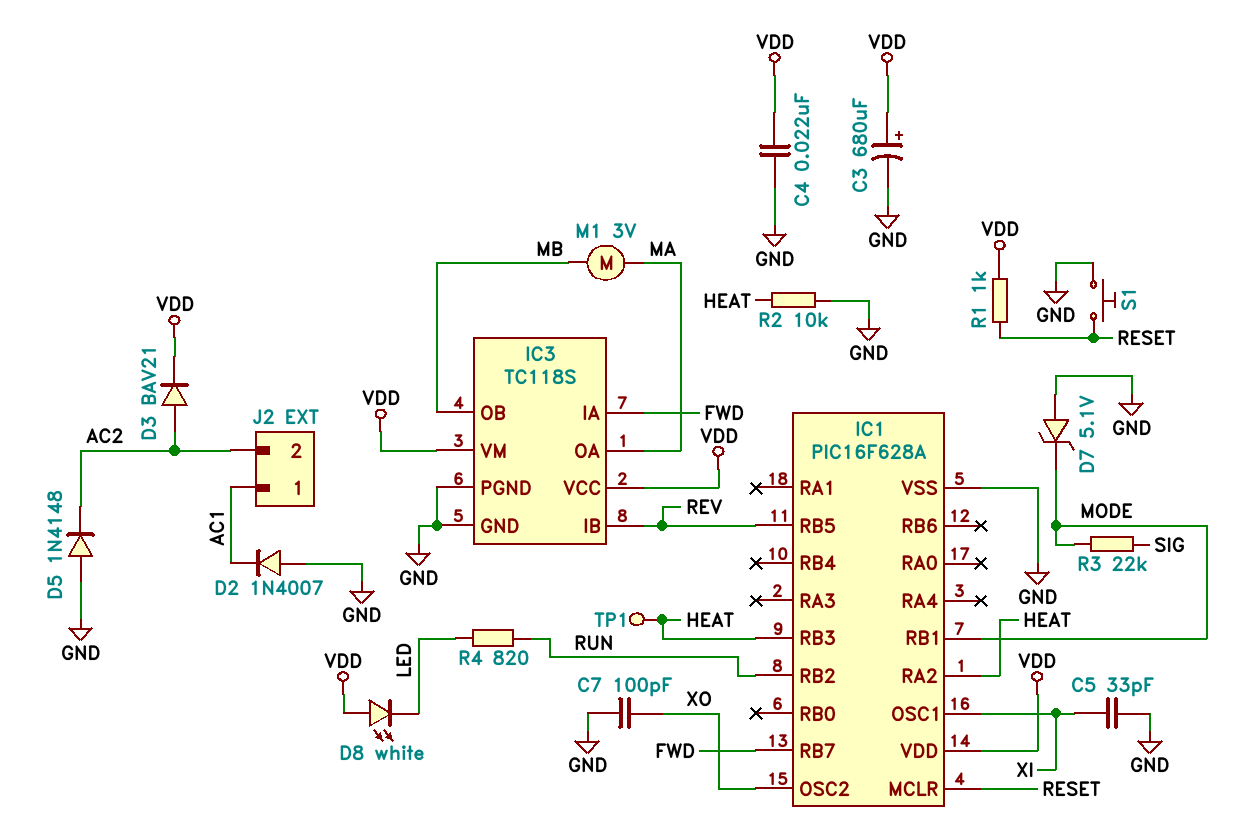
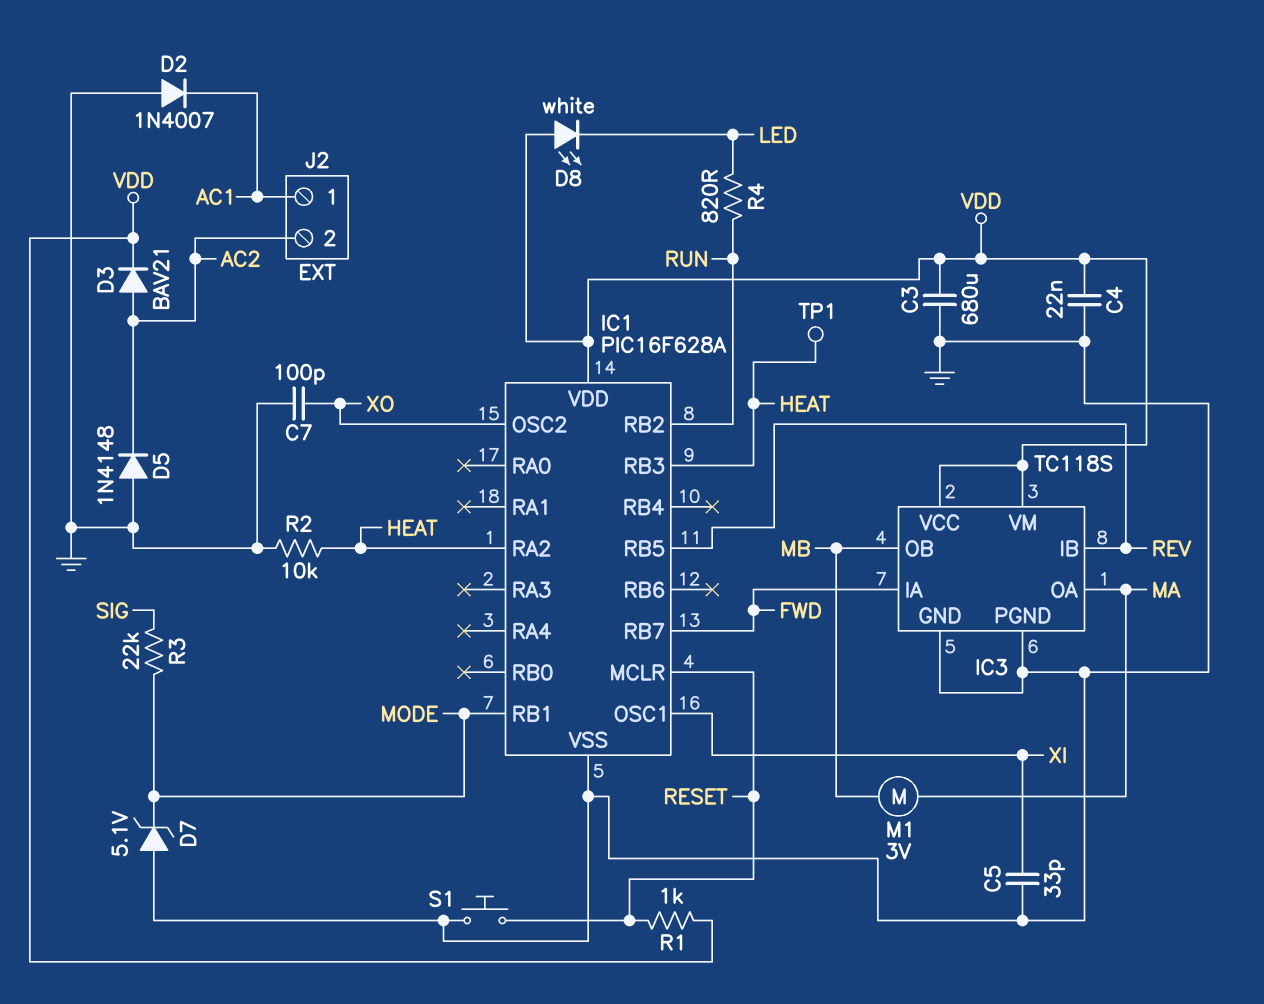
C3: 680uF (plus VDD, minus GND) -> 680uF (GND, VDD)

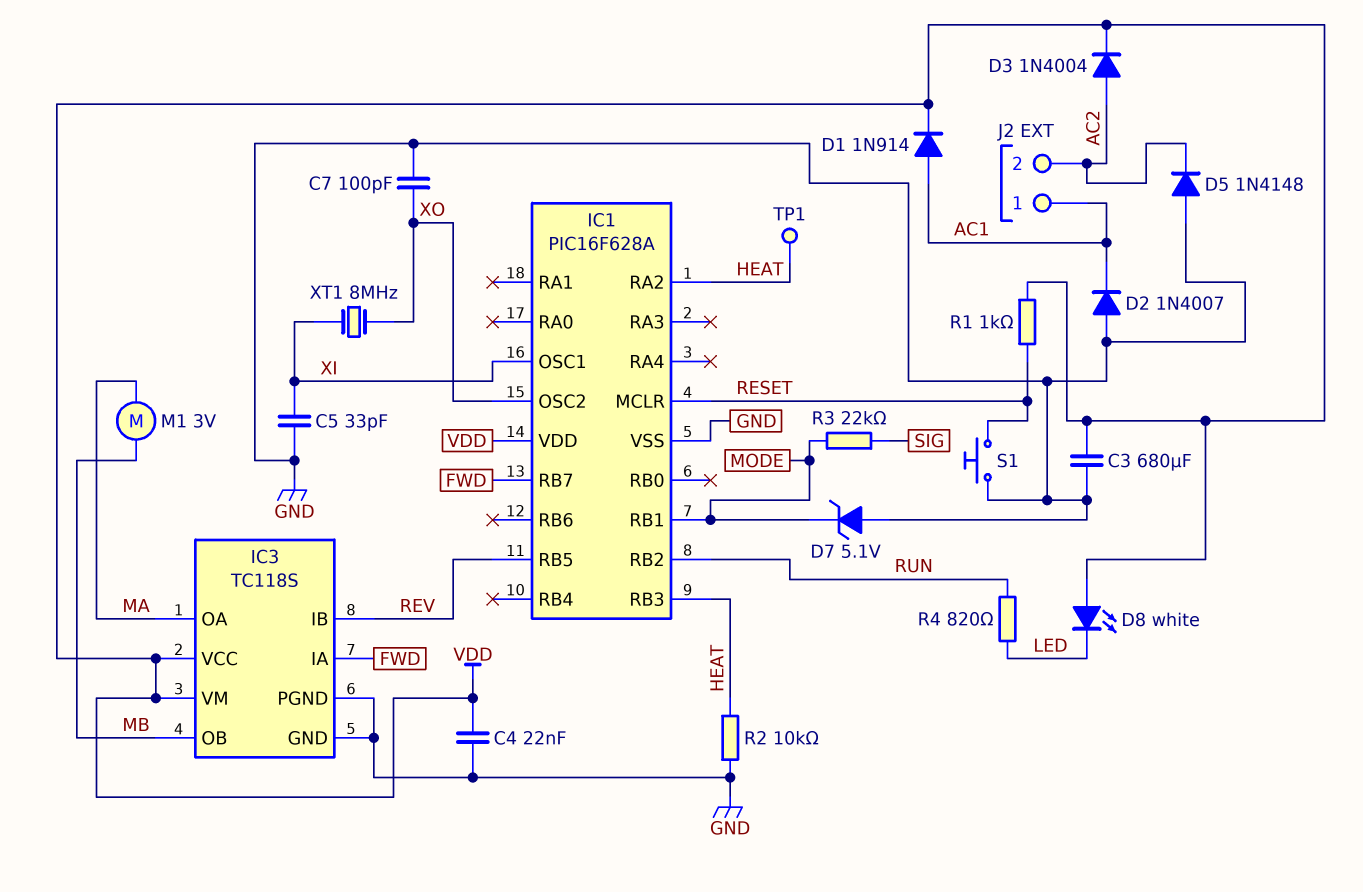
D1: none -> diode 1N914 (A AC1, K VDD)
D3: diode BAV21 (A AC2, K VDD) -> diode 1N4004 (A AC2, K VDD)
XT1: none -> 8MHz (XI, XO)

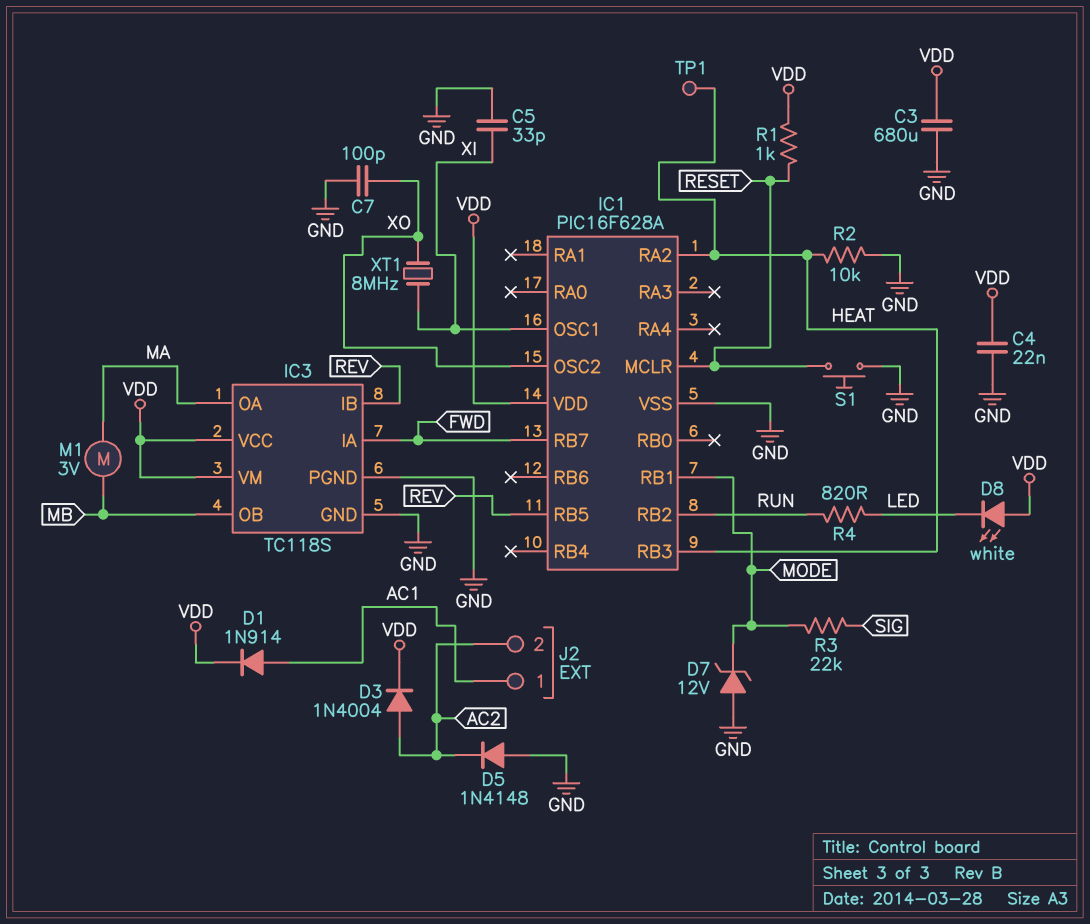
D2: diode 1N4007 (A GND, K AC1) -> none
D7: zener 5.1V (A GND, K MODE) -> zener 12V (A GND, K MODE)

